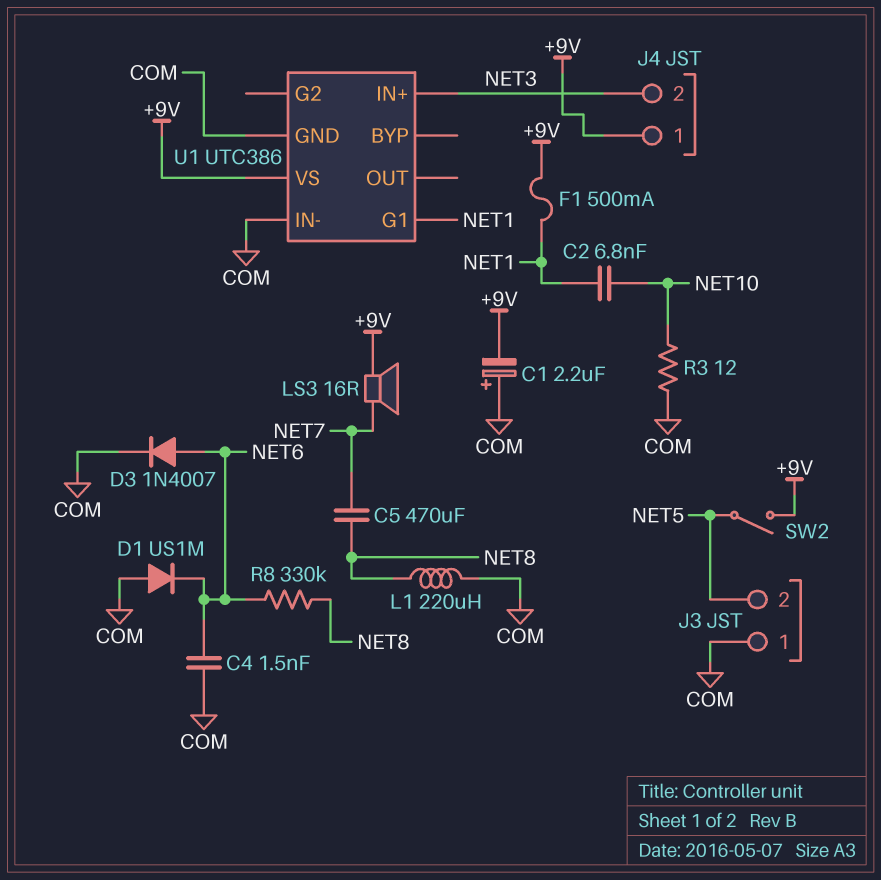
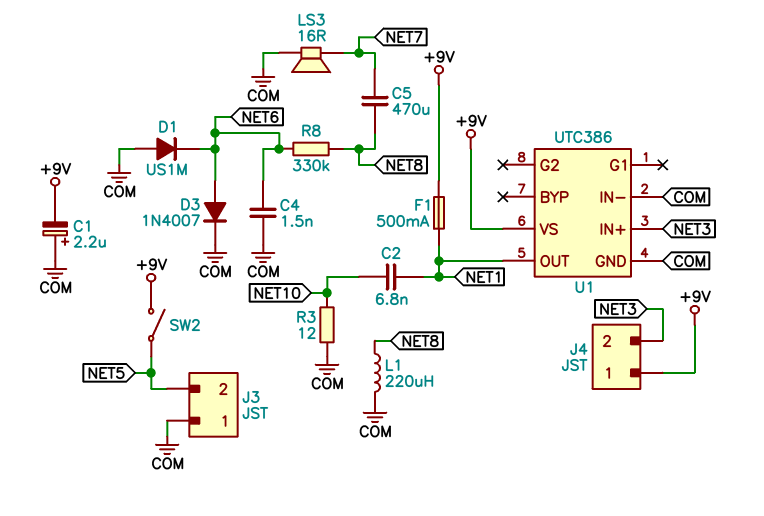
LS3: speaker 16R (+9V, NET7) -> speaker 16R (COM, NET7)
U1 pin G1: NET1 -> none
U1 pin OUT: none -> NET1

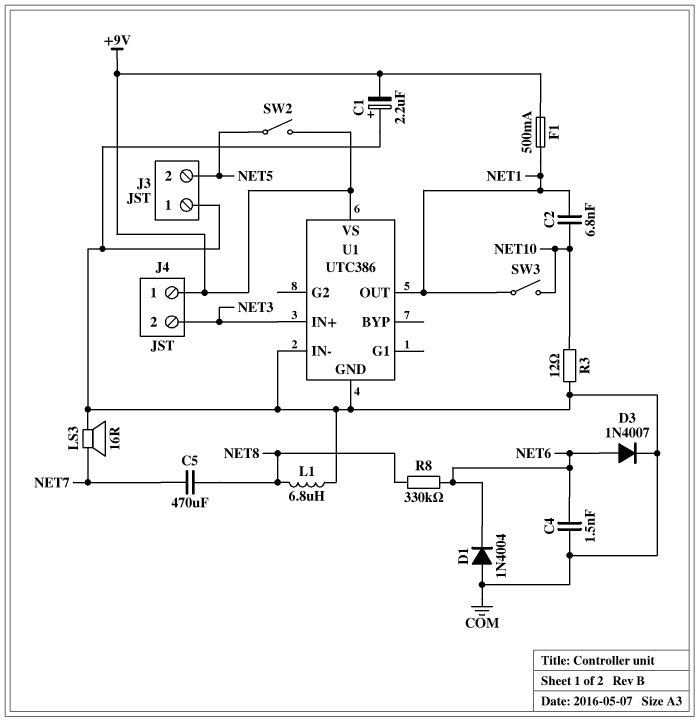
D1: diode US1M (A COM, K NET6) -> diode 1N4004 (A COM, K NET6)
L1: 220uH (COM, NET8) -> 6.8uH (COM, NET8)
SW3: none -> switch (NET1, NET10)

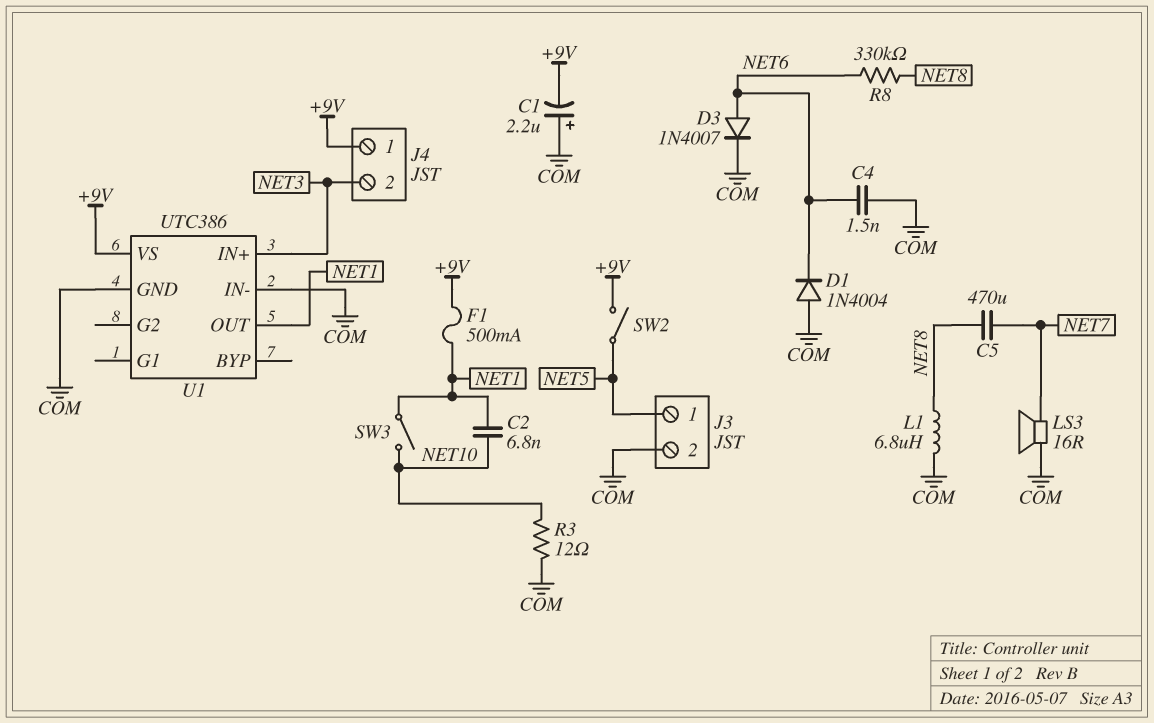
J3 pin 1: COM -> NET5
J3 pin 2: NET5 -> COM

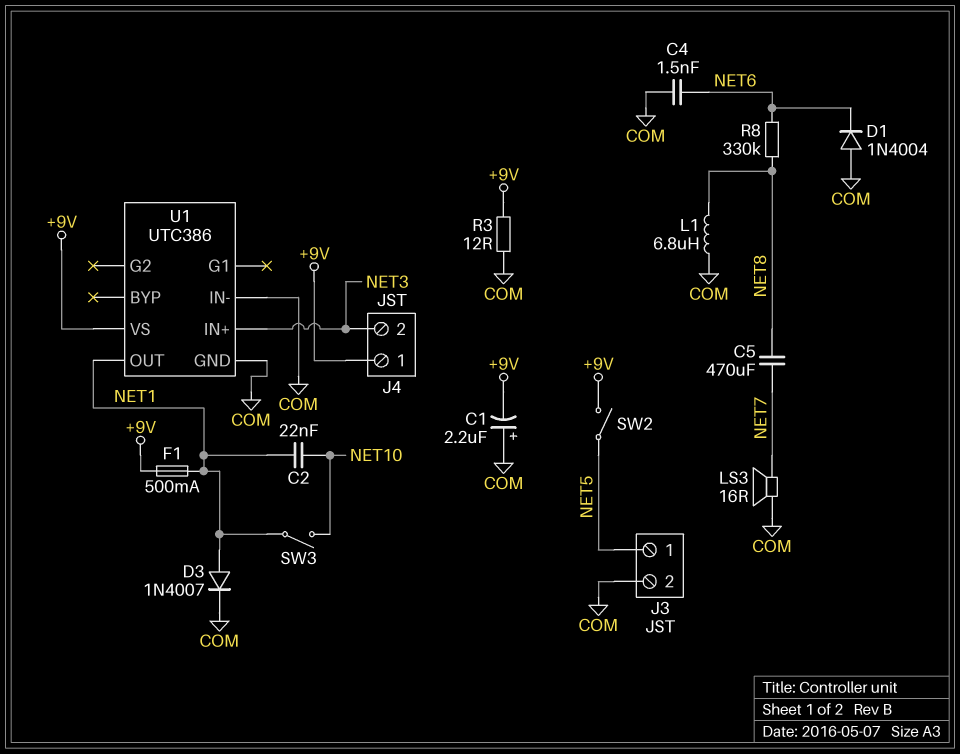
C2: 6.8nF (NET1, NET10) -> 22nF (NET1, NET10)
D3: diode 1N4007 (A NET6, K COM) -> diode 1N4007 (A NET1, K COM)
R3: 12 (COM, NET10) -> 12 (+9V, COM)

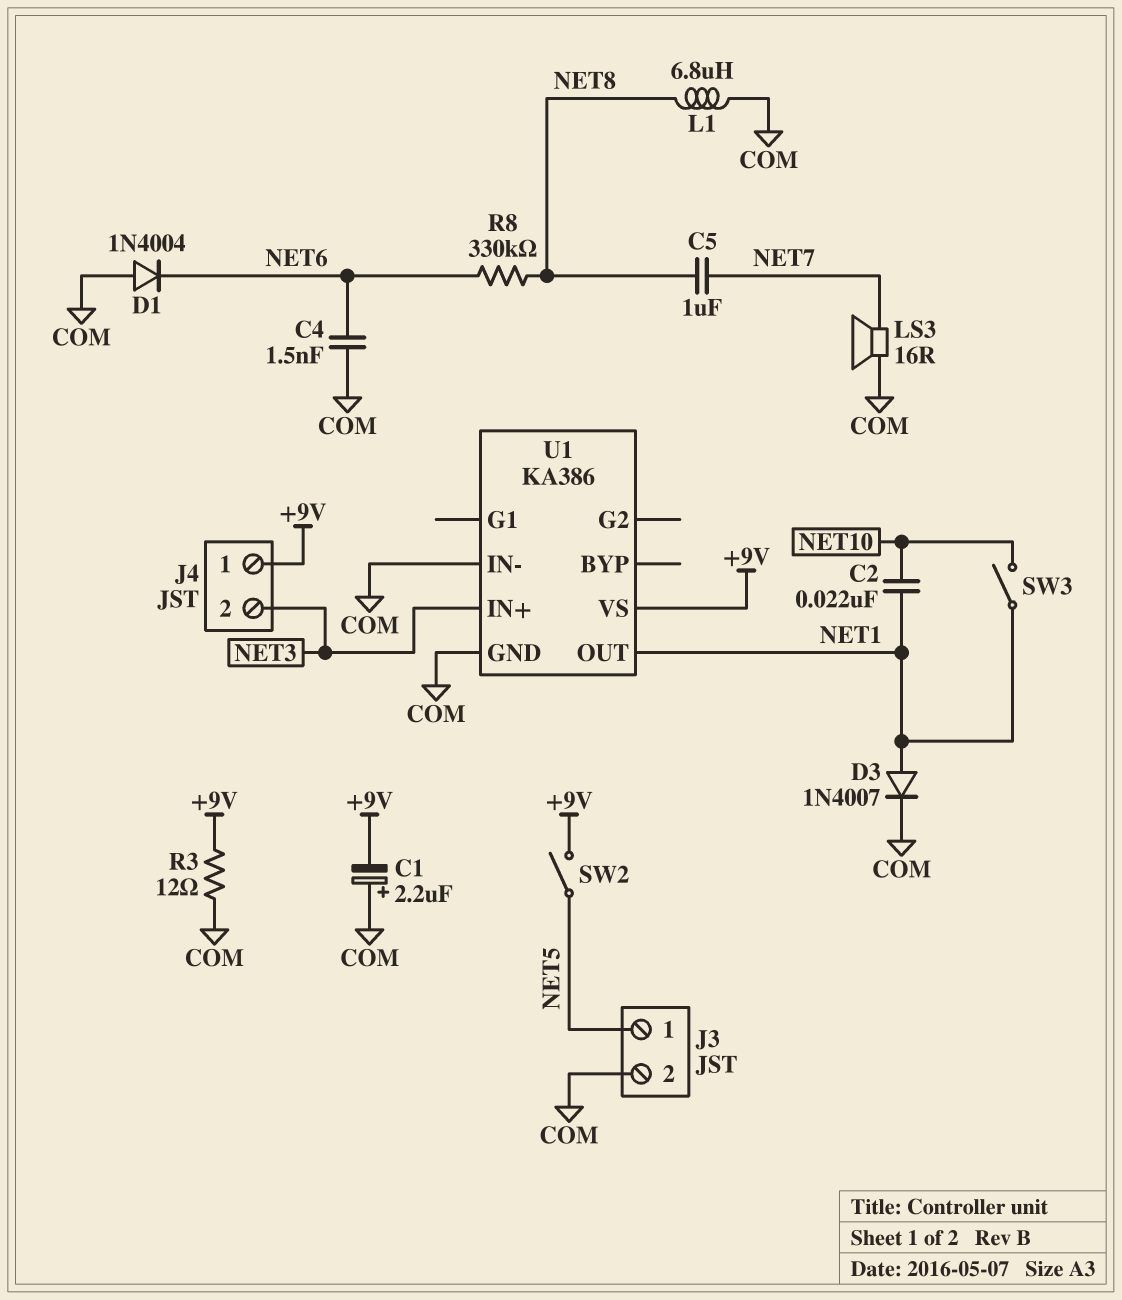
C5: 470uF (NET7, NET8) -> 1uF (NET7, NET8)
F1: 500mA (+9V, NET1) -> none
U1: UTC386 -> KA386

